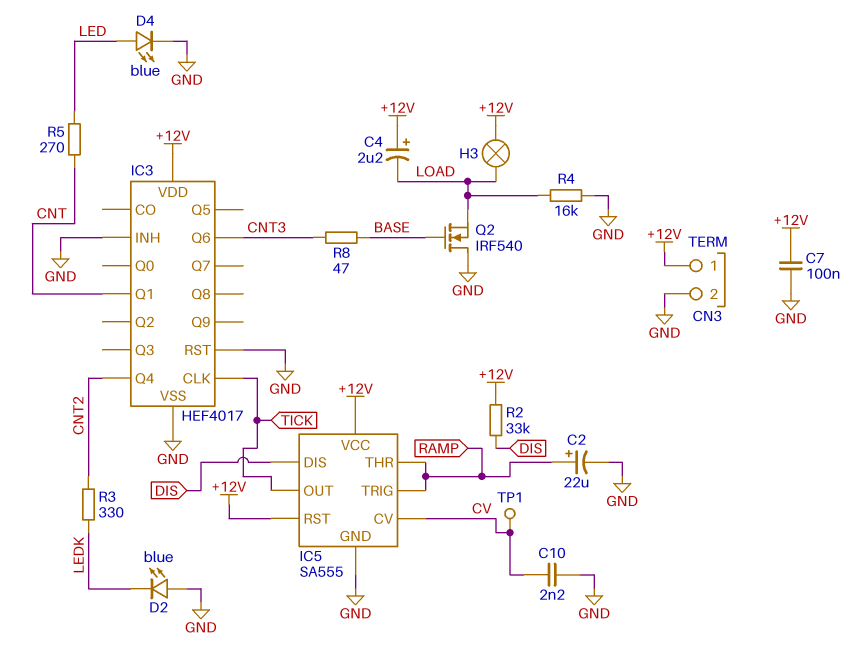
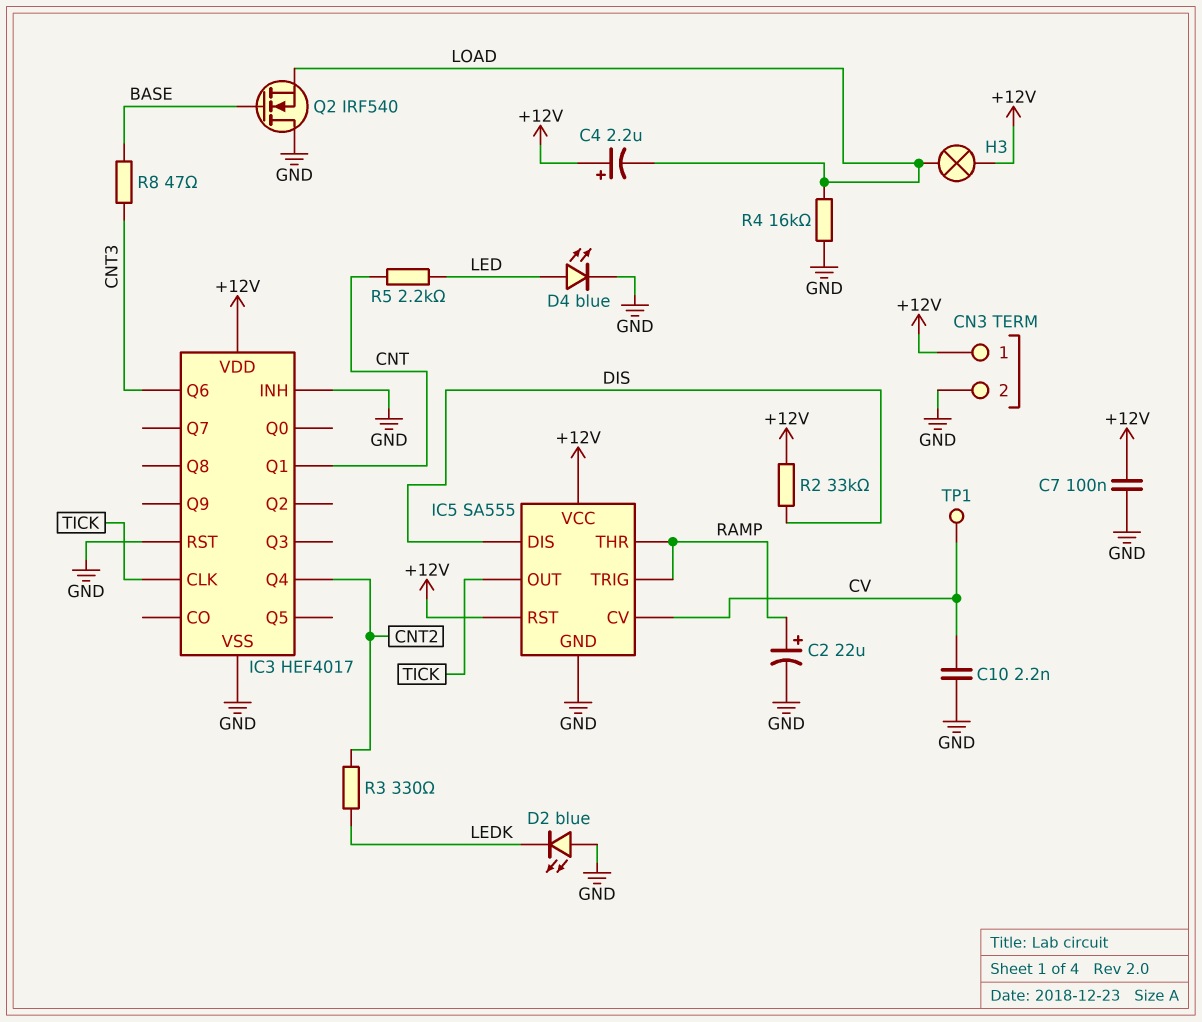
R5: 270 (CNT, LED) -> 2.2k (CNT, LED)

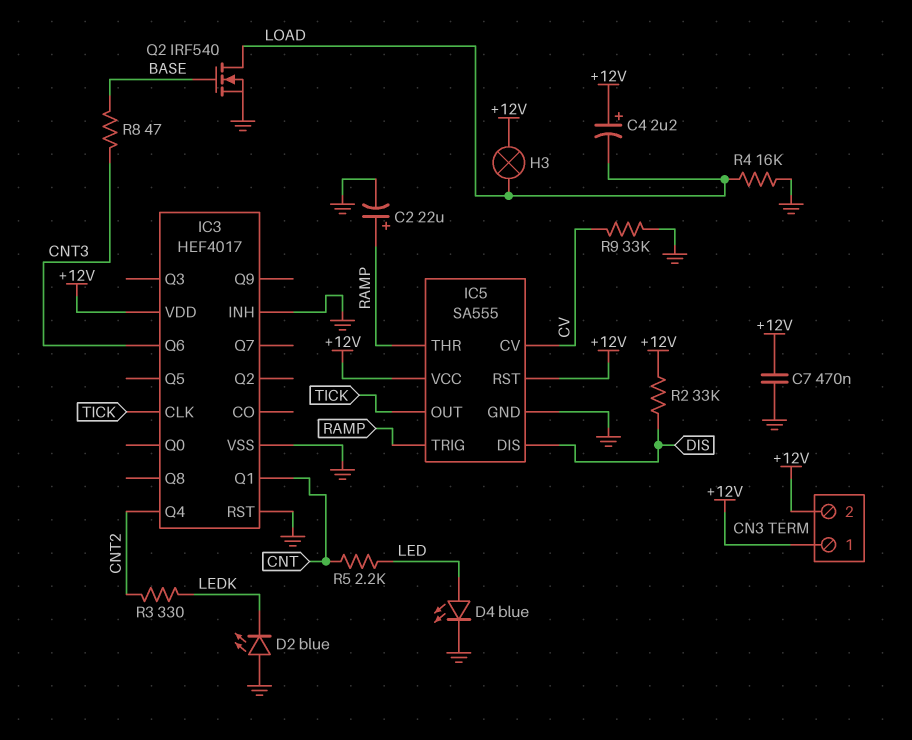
C7: 100nF (+12V, GND) -> 470nF (+12V, GND)
C10: 2.2nF (CV, GND) -> none
CN3 pin 2: GND -> +12V
Q2: NMOS IRF540 (G BASE, D GND, S LOAD) -> NMOS IRF540 (G BASE, D LOAD, S GND)
R9: none -> 33k (CV, GND)
TP1: test point (CV) -> none

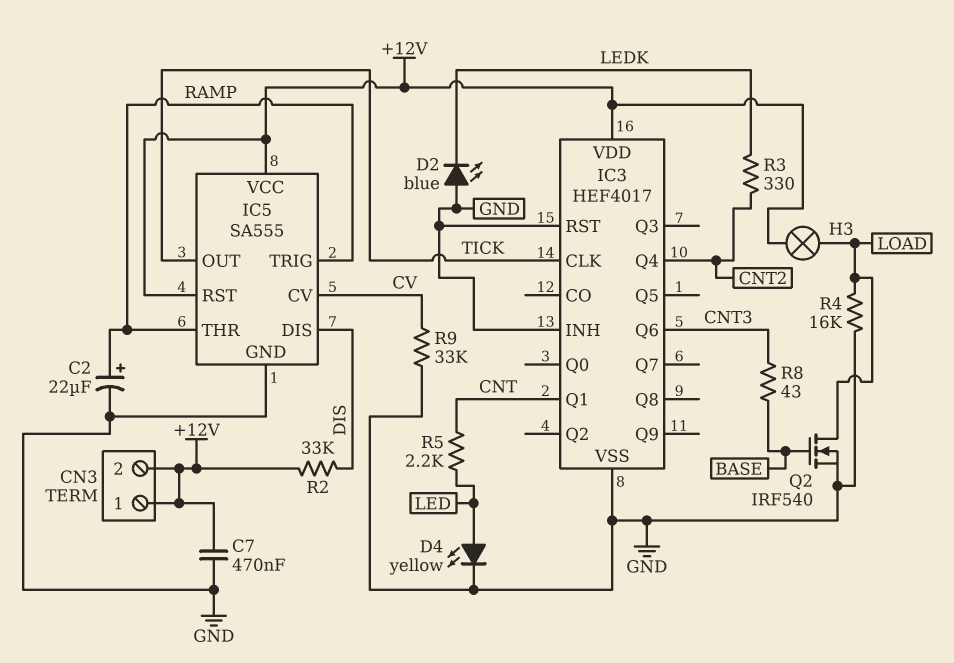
C4: 2.2uF (plus +12V, minus LOAD) -> none
D4: LED blue (A LED, K GND) -> LED yellow (A LED, K GND)
R8: 47 (BASE, CNT3) -> 43 (BASE, CNT3)

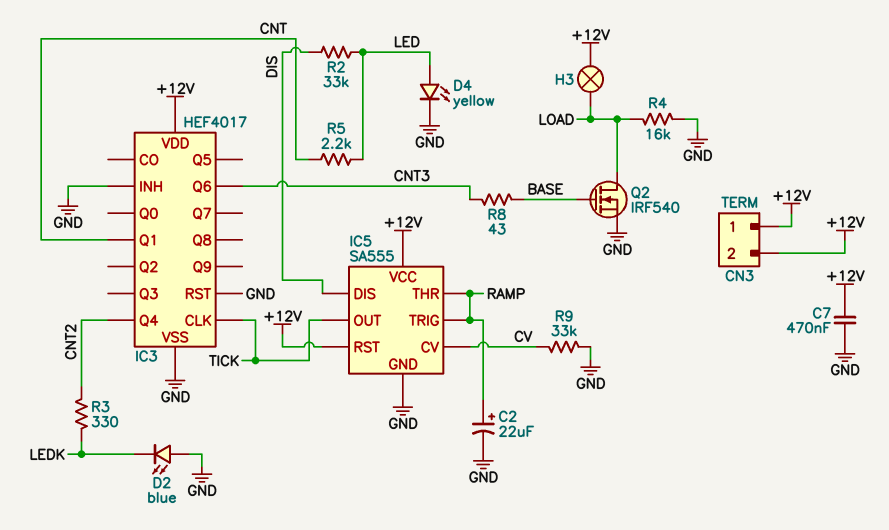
R2: 33k (+12V, DIS) -> 33k (DIS, LED)

